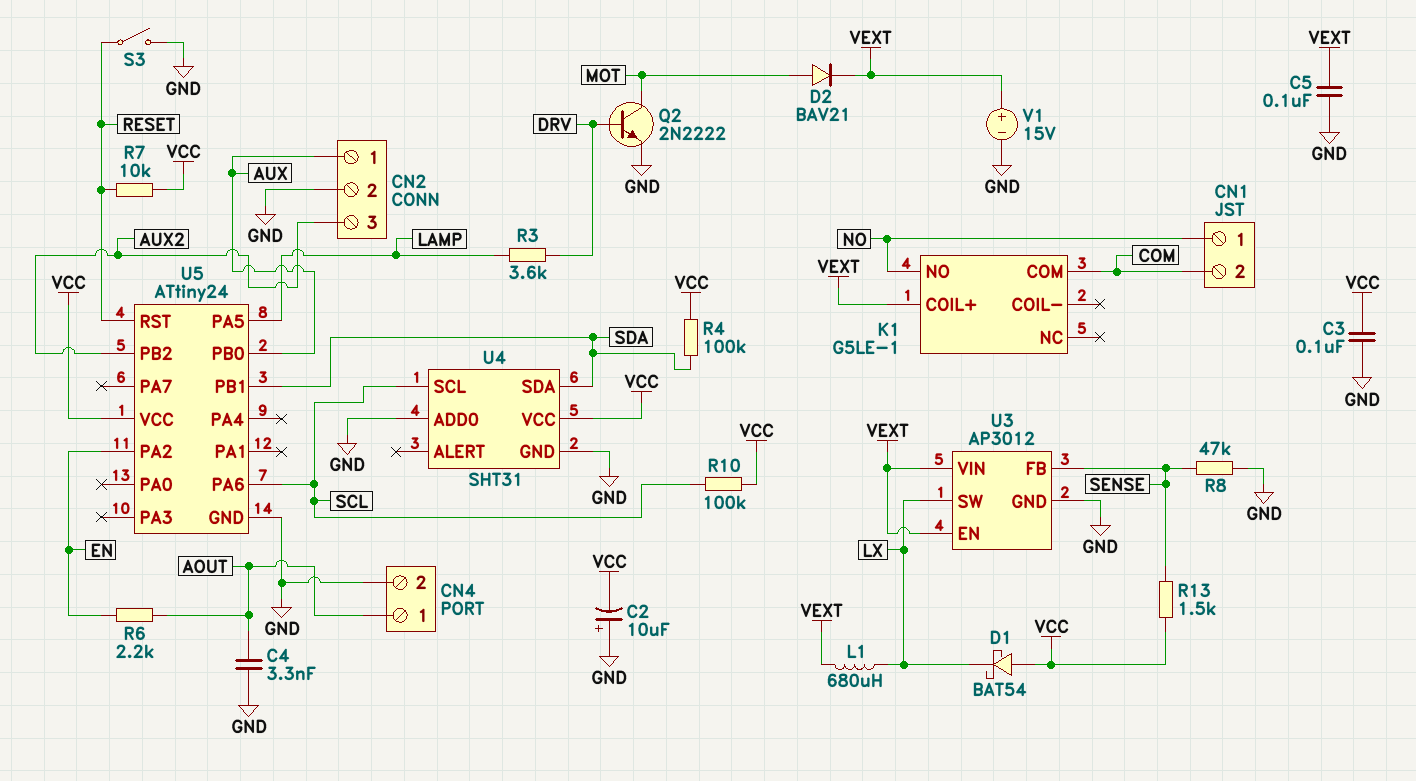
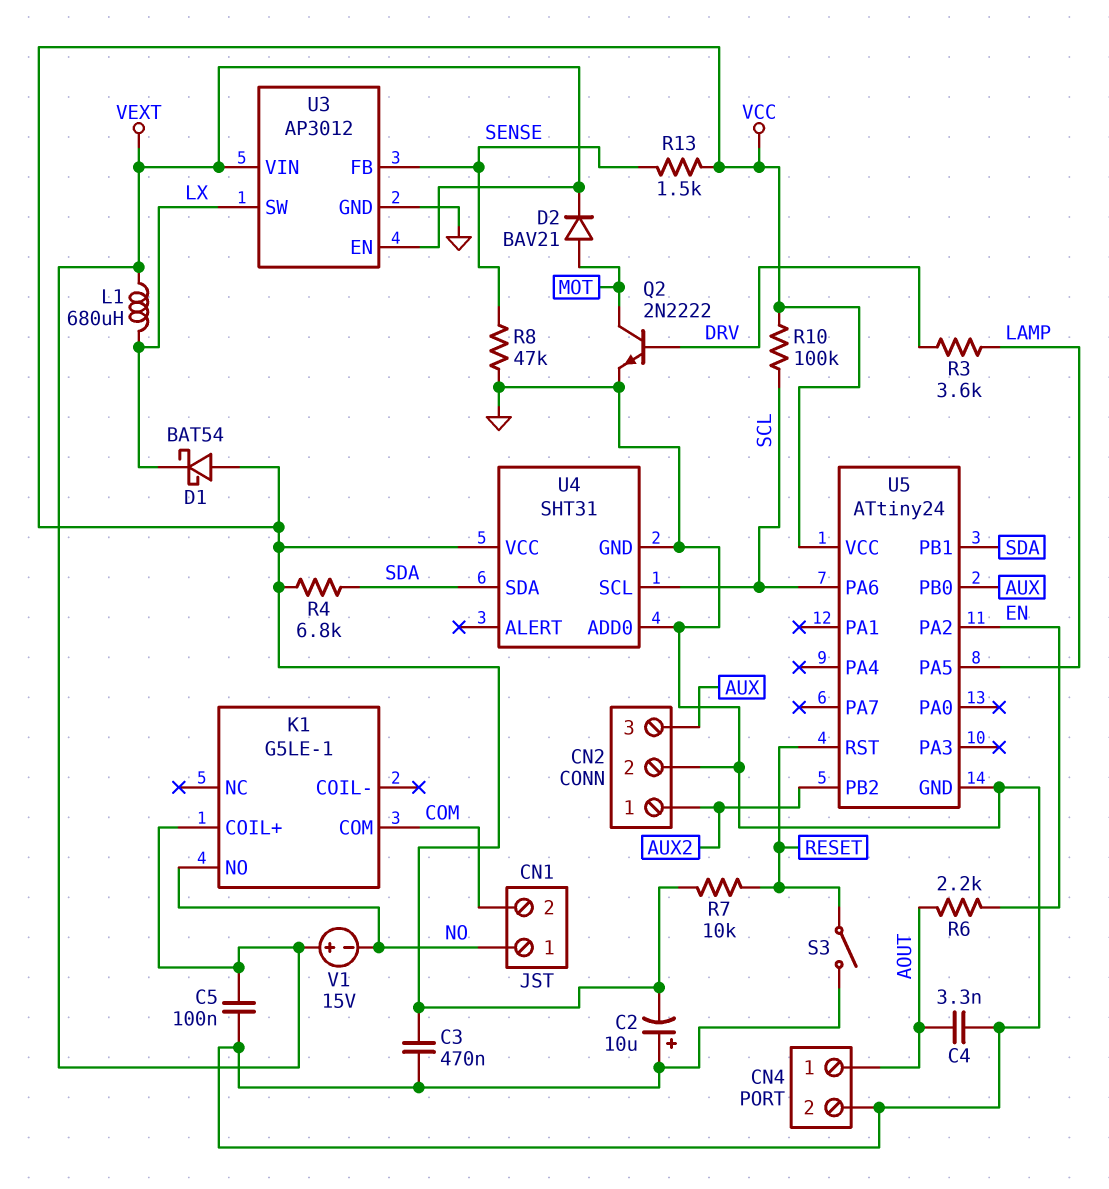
C3: 100nF (GND, VCC) -> 470nF (GND, VCC)
CN2 pin 1: AUX -> AUX2
CN2 pin 3: AUX2 -> AUX
R4: 100k (SDA, VCC) -> 6.8k (SDA, VCC)
V1: 15V (plus VEXT, minus GND) -> 15V (plus VEXT, minus NO)

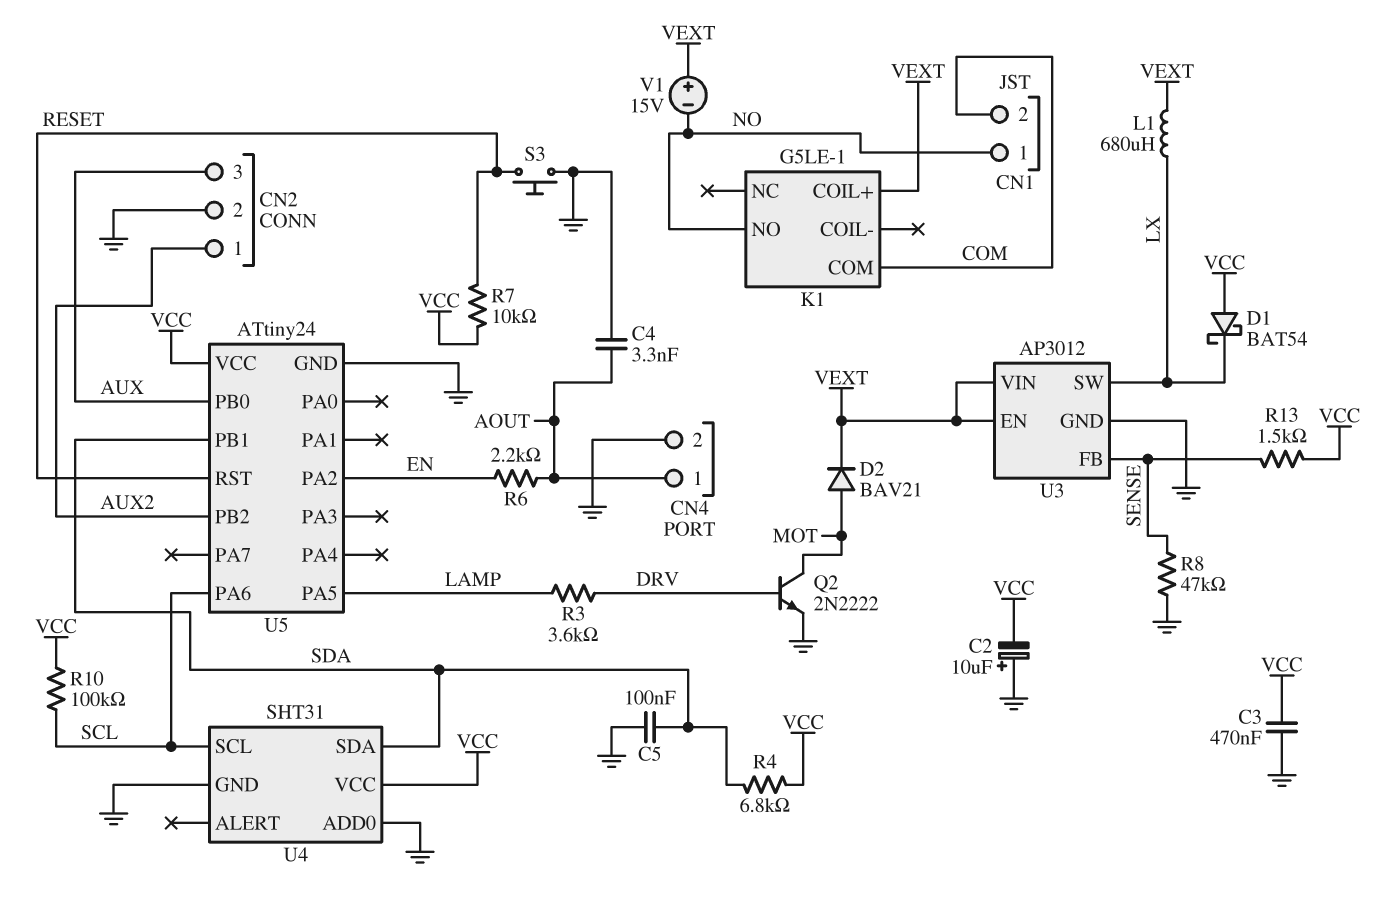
C5: 100nF (GND, VEXT) -> 100nF (GND, SDA)
S3: switch (GND, RESET) -> button (GND, RESET)

